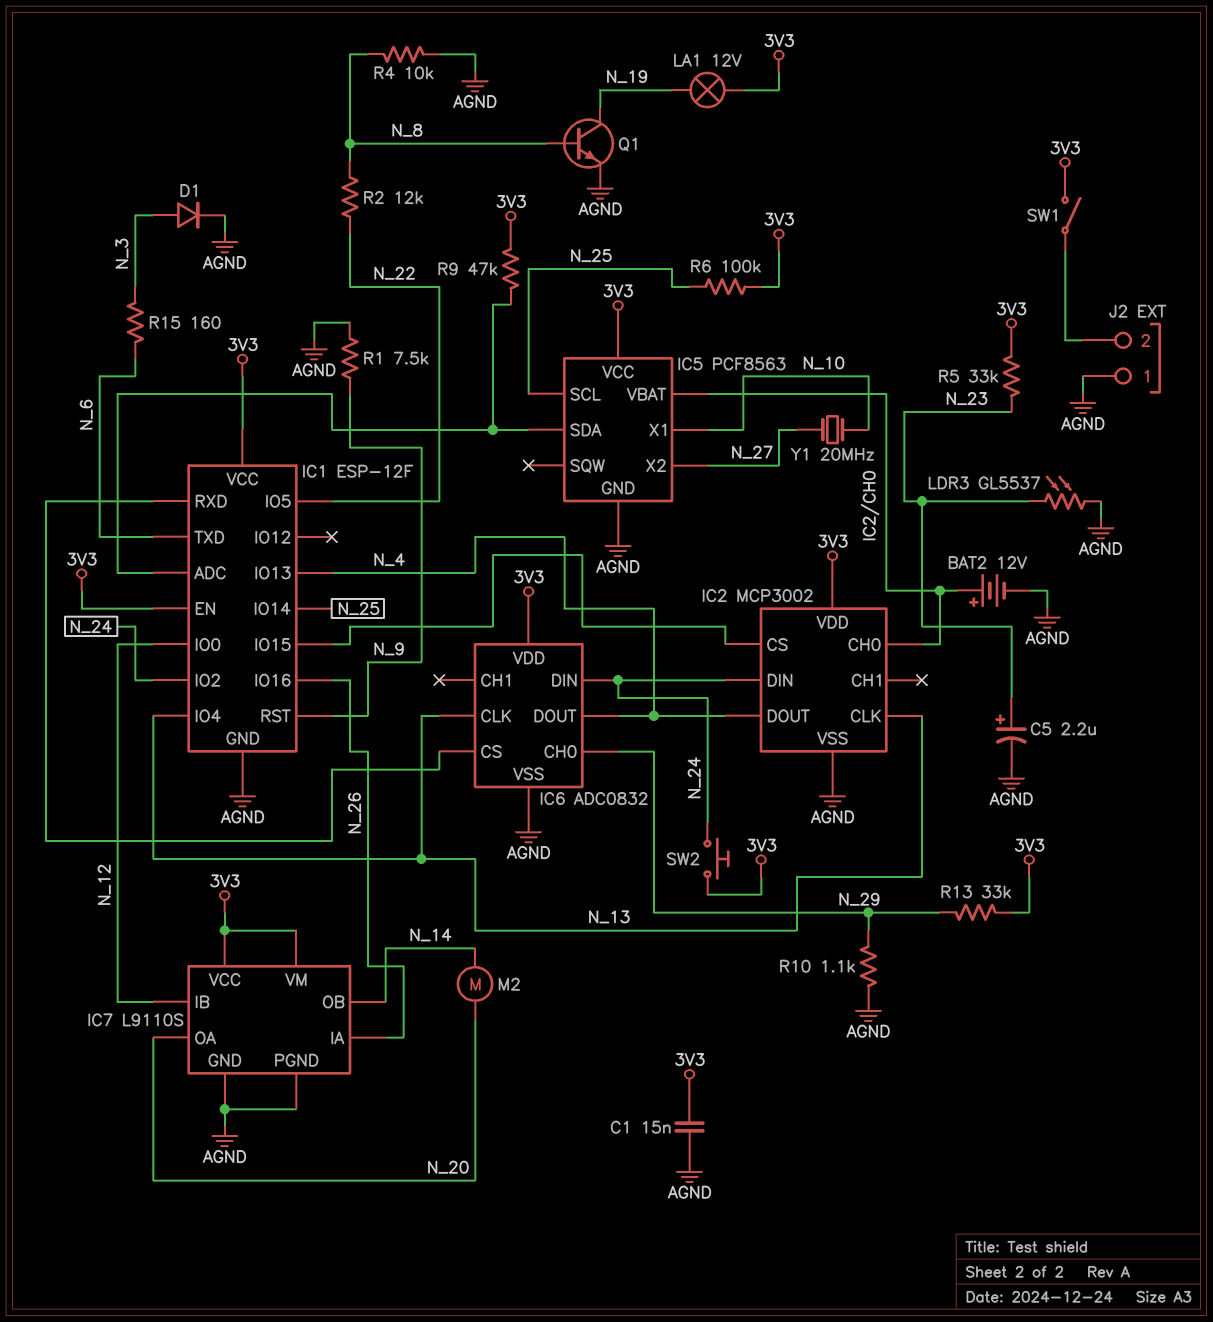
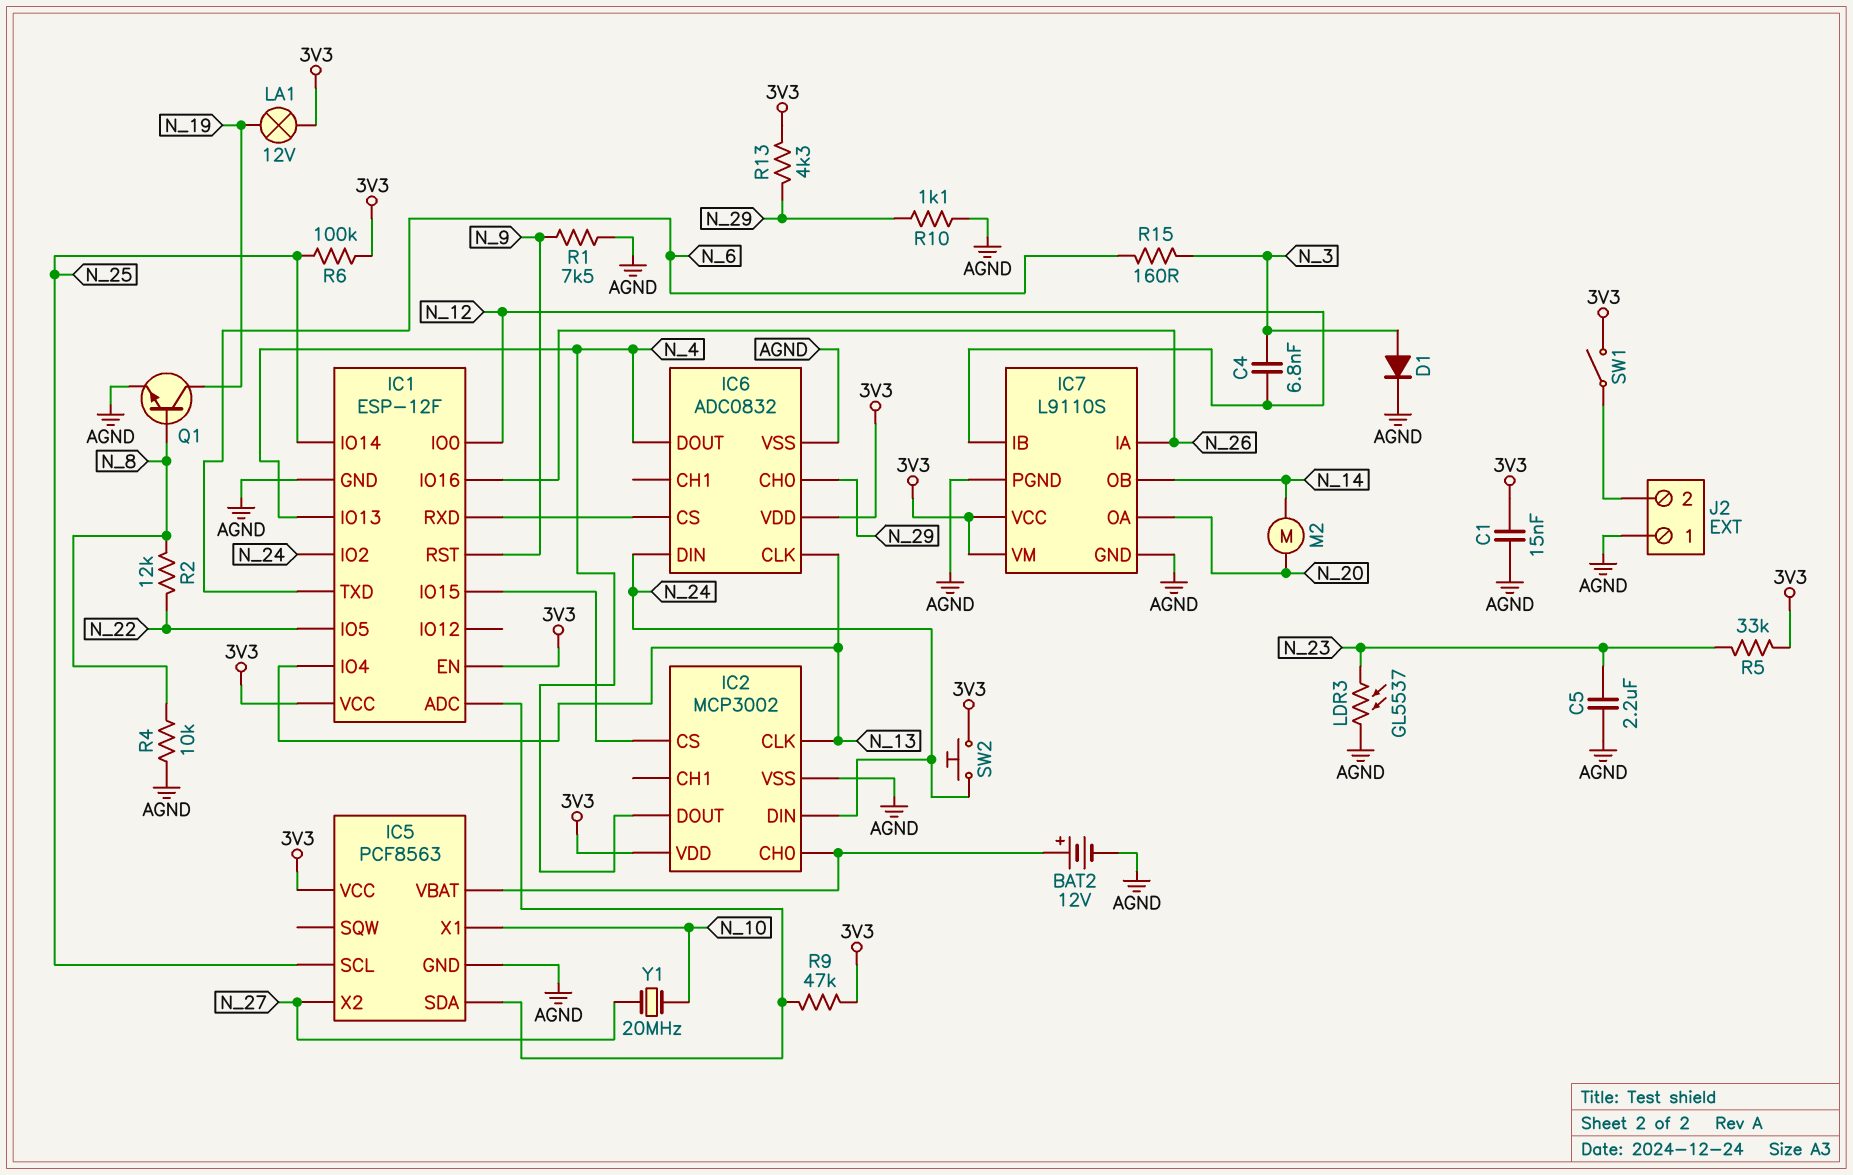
C4: none -> 6.8nF (N_3, N_12)
C5: 2.2uF (plus N_23, minus AGND) -> 2.2uF (AGND, N_23)
R13: 33k (3V3, N_29) -> 4.3k (3V3, N_29)

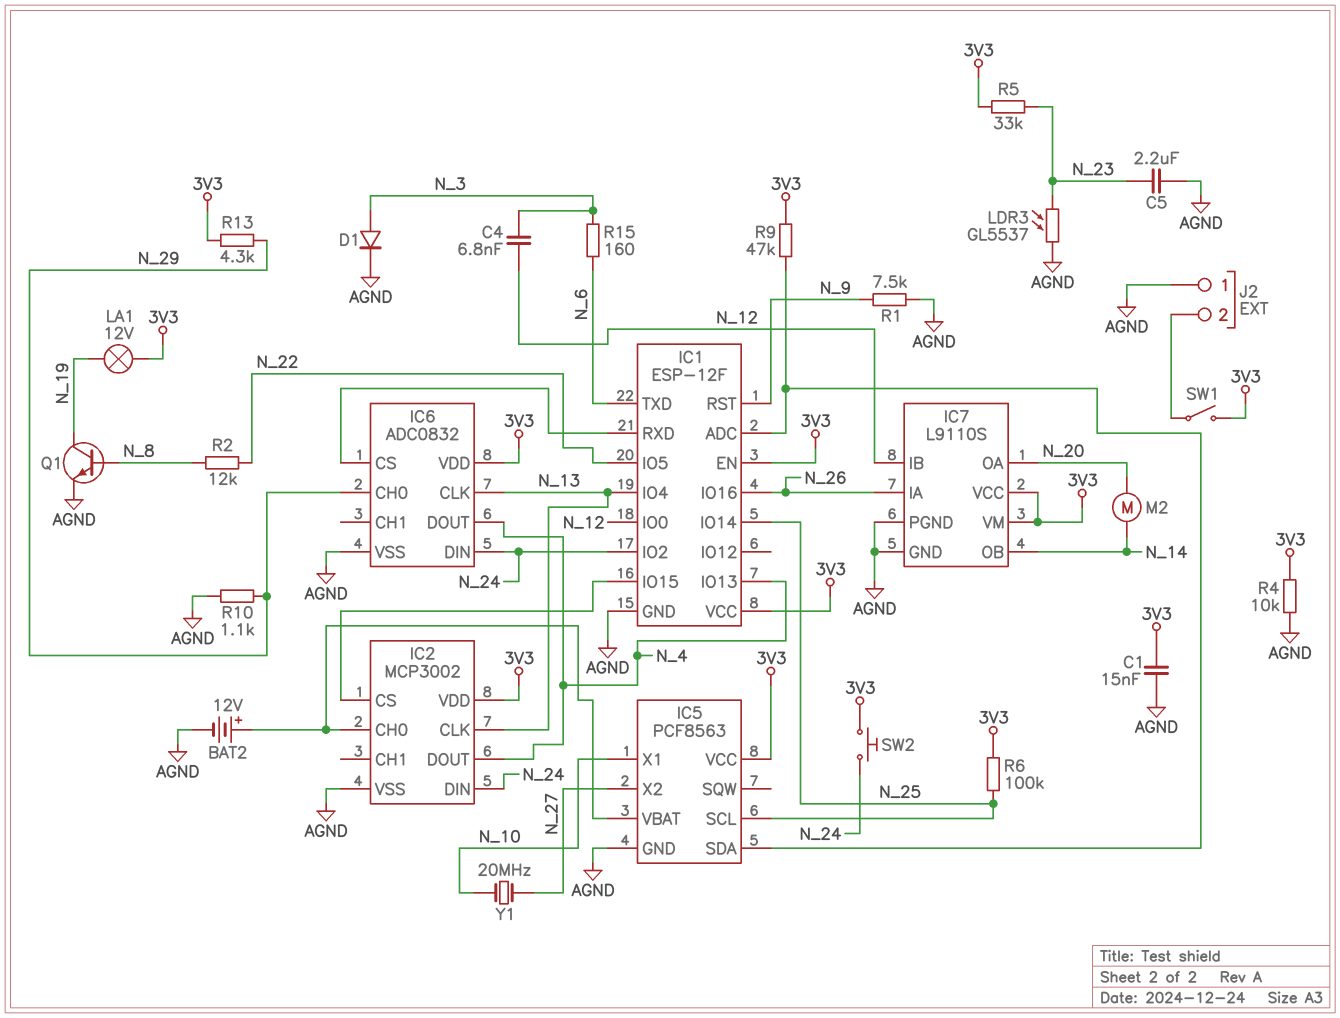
R4: 10k (AGND, N_8) -> 10k (3V3, AGND)

